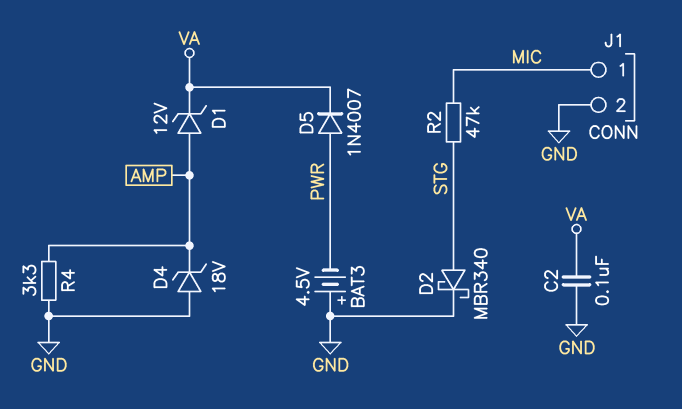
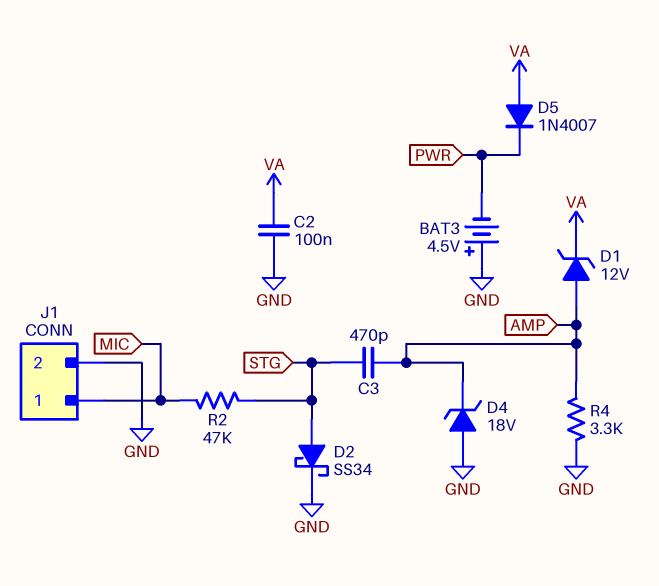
C3: none -> 470pF (AMP, STG)
D2: schottky MBR340 (A STG, K GND) -> schottky SS34 (A STG, K GND)
D5: diode 1N4007 (A PWR, K VA) -> diode 1N4007 (A VA, K PWR)

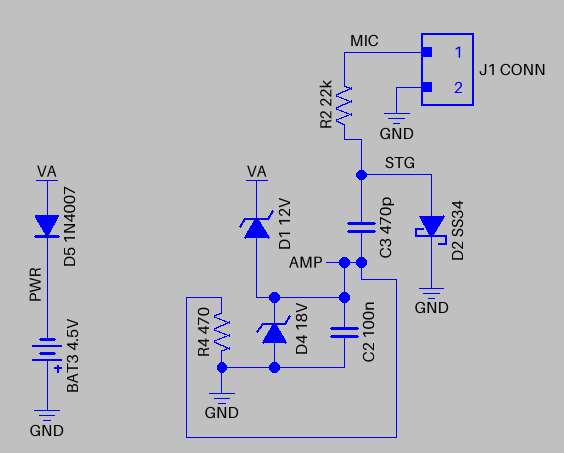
C2: 100nF (GND, VA) -> 100nF (AMP, GND)
R2: 47k (MIC, STG) -> 22k (MIC, STG)
R4: 3.3k (AMP, GND) -> 470 (AMP, GND)

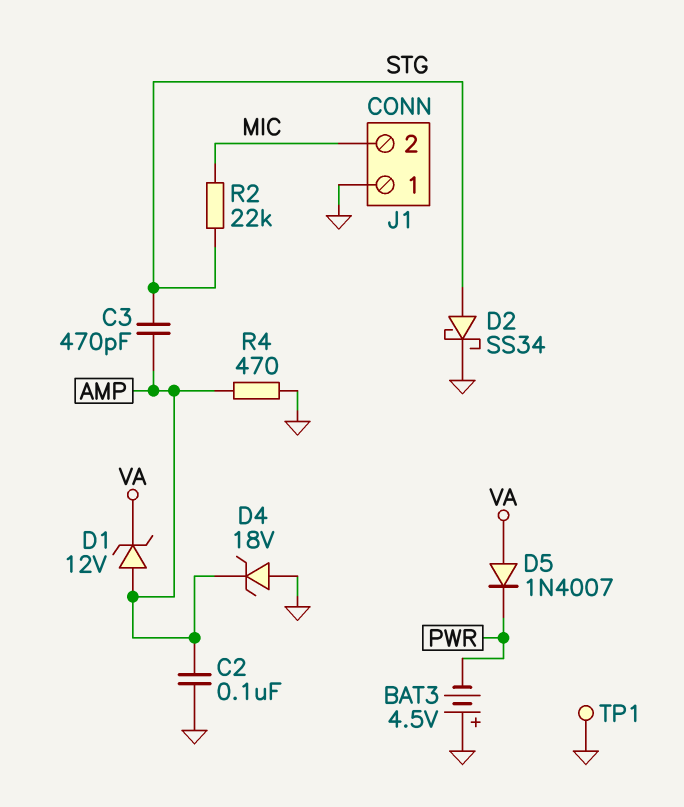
J1 pin 1: MIC -> GND
J1 pin 2: GND -> MIC
TP1: none -> test point (GND)

